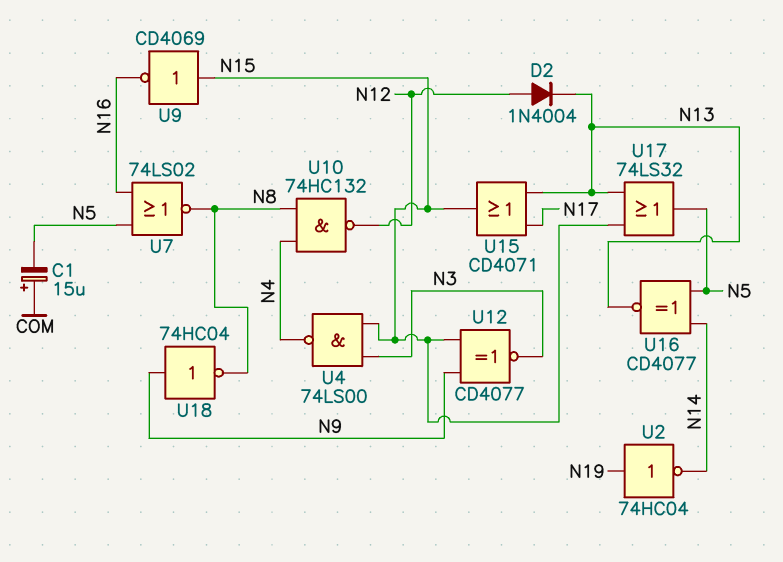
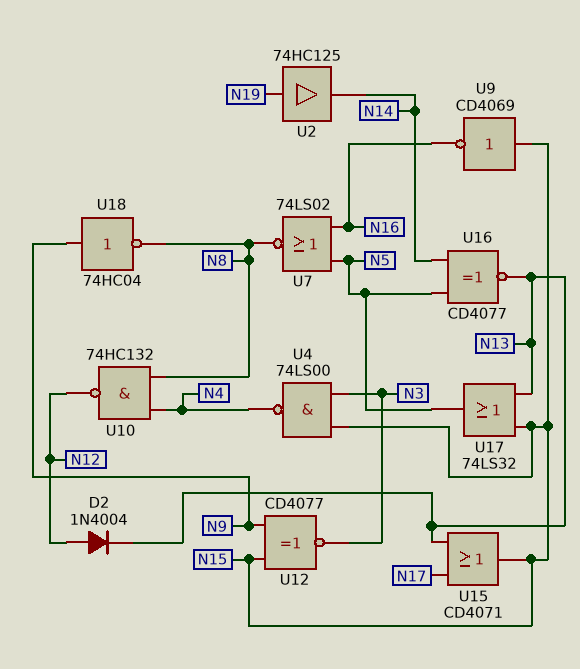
C1: 15uF (plus COM, minus N5) -> none
U2: NOT 74HC04 (in N19, out N14) -> buffer 74HC125 (in N19, out N14)

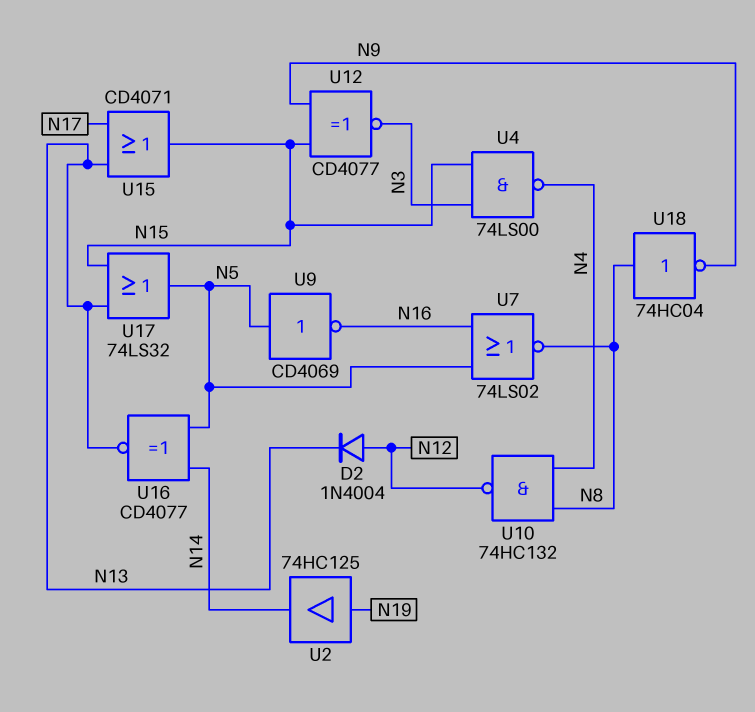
U9: NOT CD4069 (in N15, out N16) -> NOT CD4069 (in N5, out N16)
U18: NOT 74HC04 (in N9, out N8) -> NOT 74HC04 (in N8, out N9)

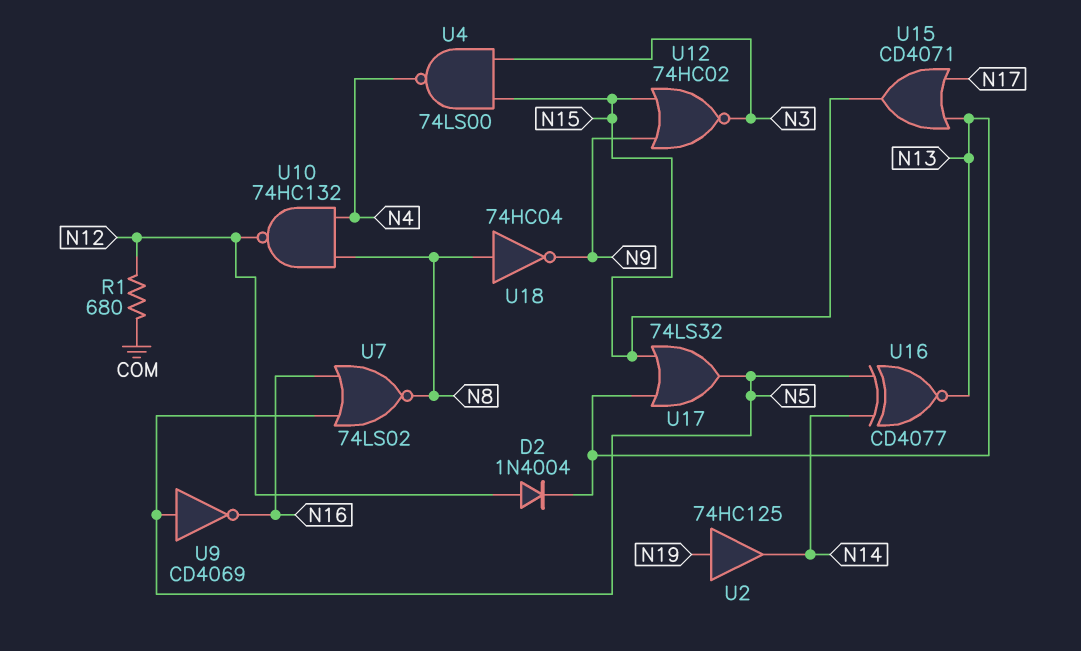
R1: none -> 680 (COM, N12)
U12: XNOR CD4077 (in N9, in N15, out N3) -> NOR 74HC02 (in N9, in N15, out N3)

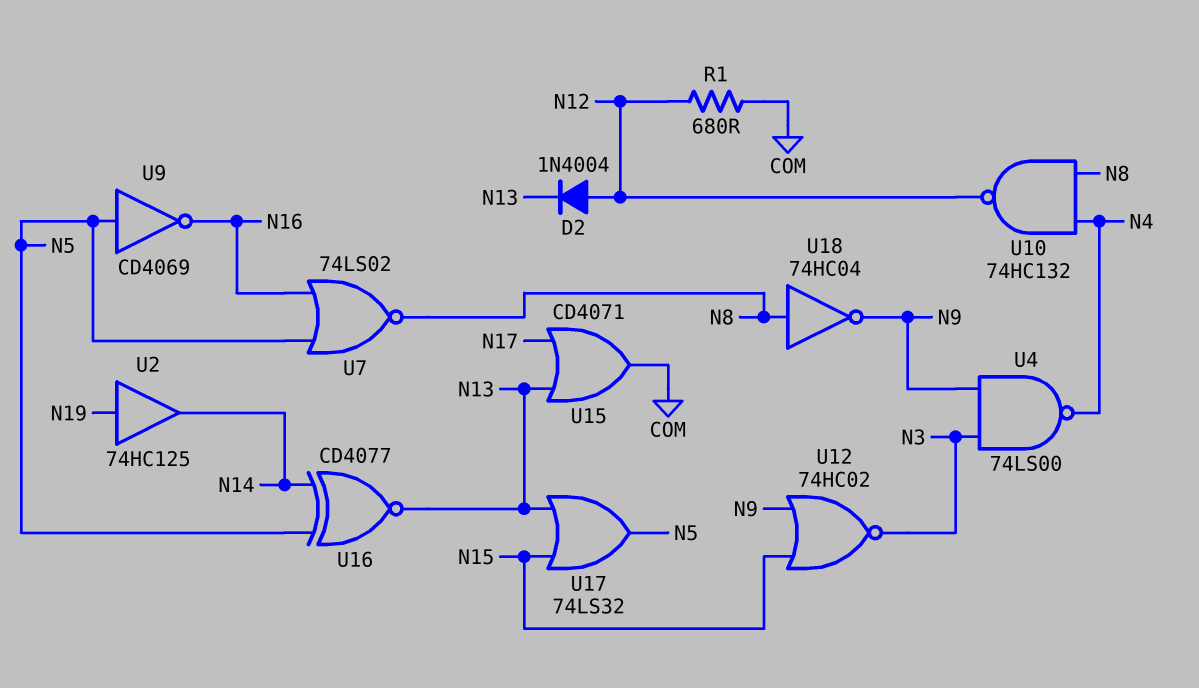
U4: NAND 74LS00 (in N3, in N15, out N4) -> NAND 74LS00 (in N3, in N9, out N4)
U15: OR CD4071 (in N13, in N17, out N15) -> OR CD4071 (in N13, in N17, out COM)

